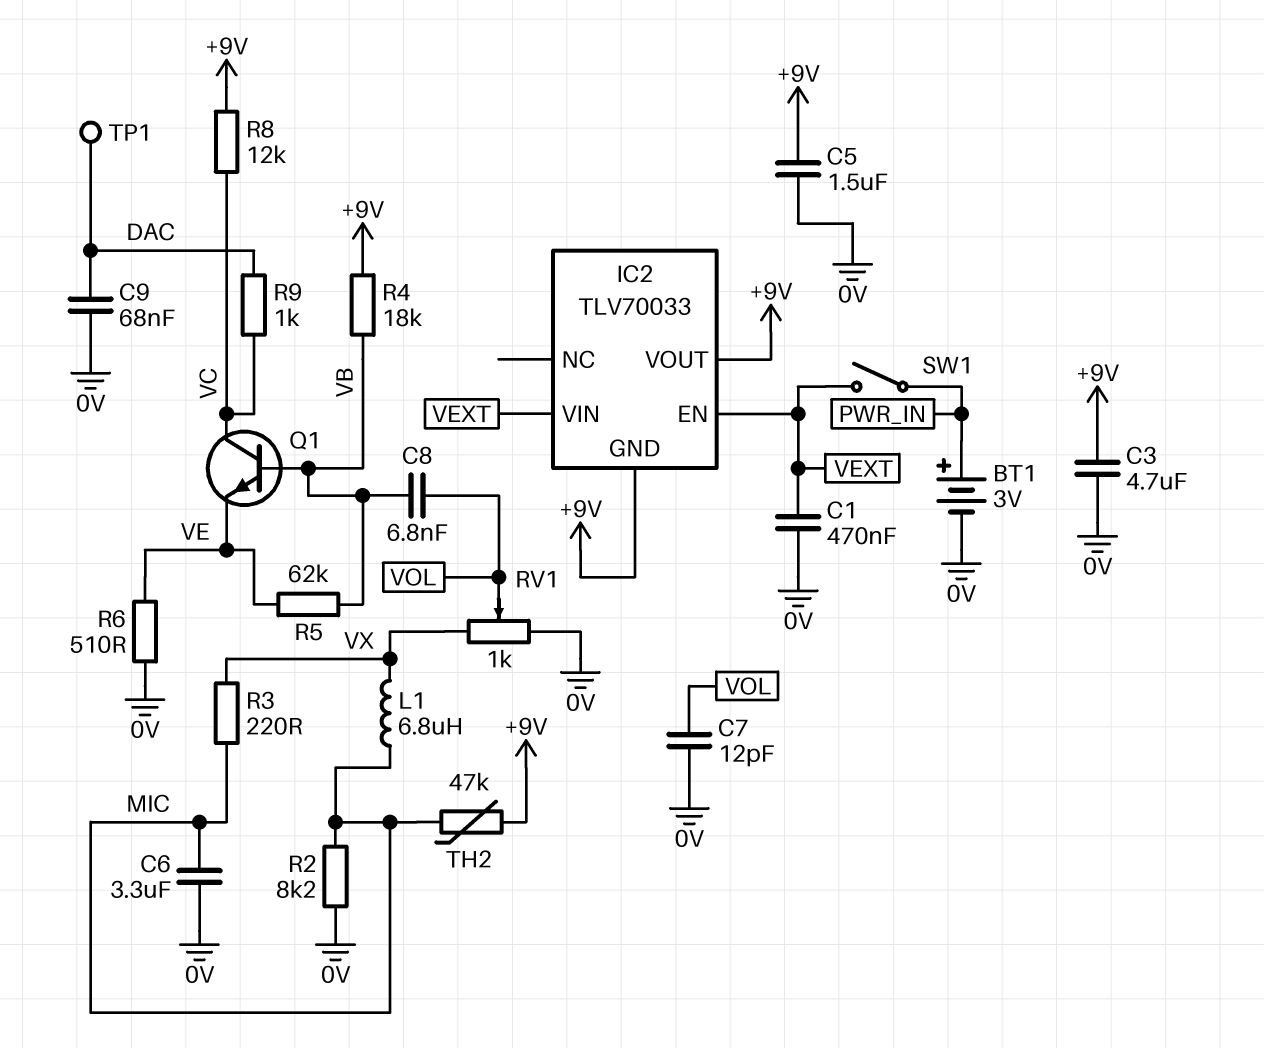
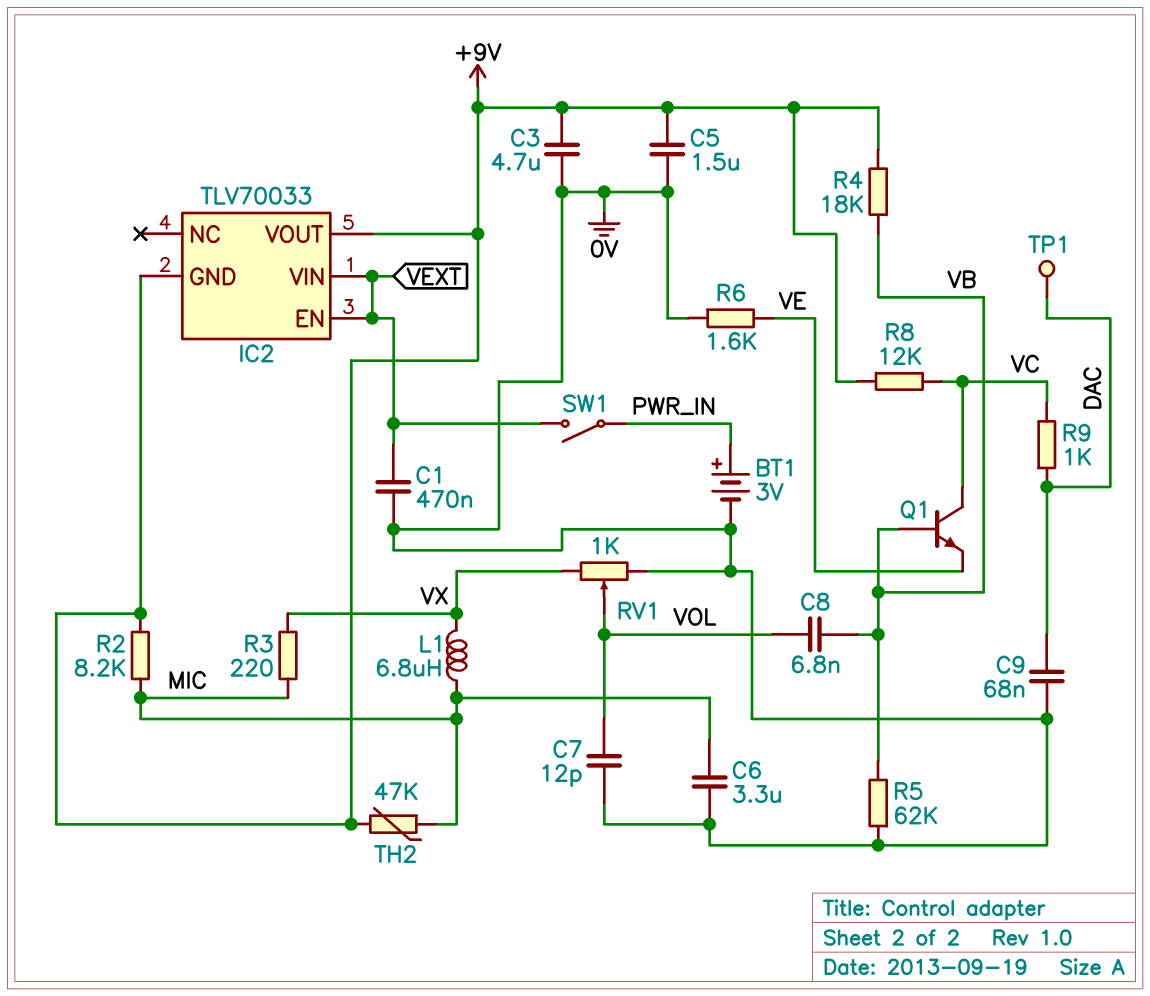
R2: 8.2k (0V, MIC) -> 8.2k (+9V, MIC)
R5: 62k (VB, VE) -> 62k (0V, VB)
R6: 510 (0V, VE) -> 1.6k (0V, VE)

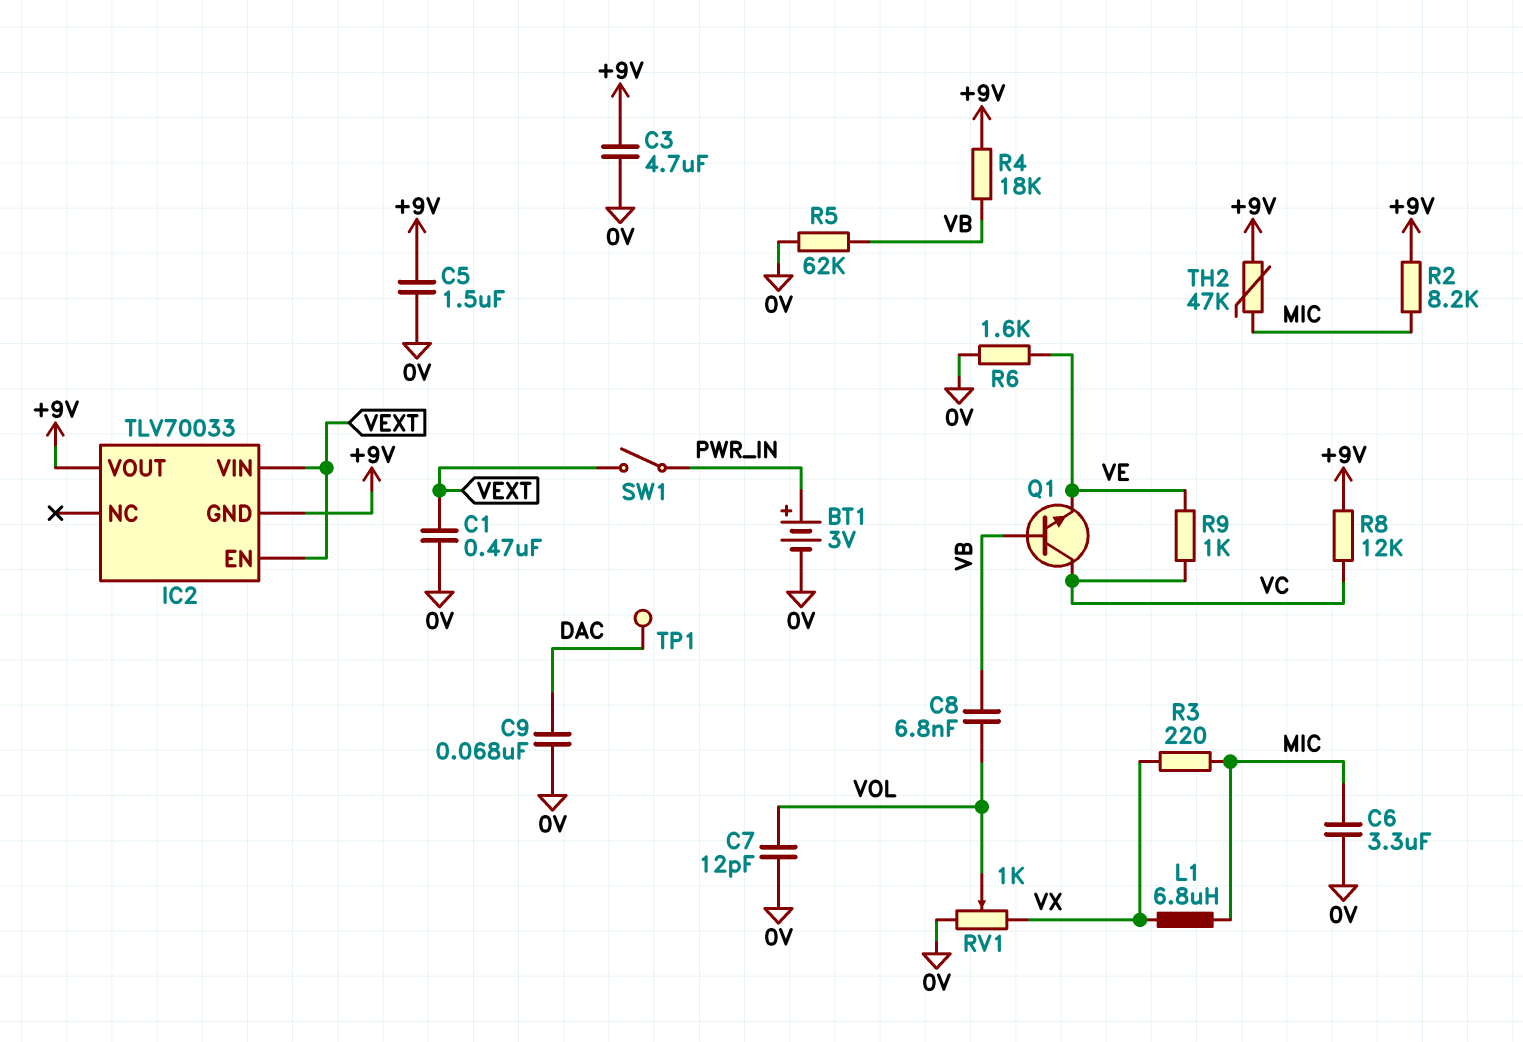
R9: 1k (DAC, VC) -> 1k (VC, VE)

